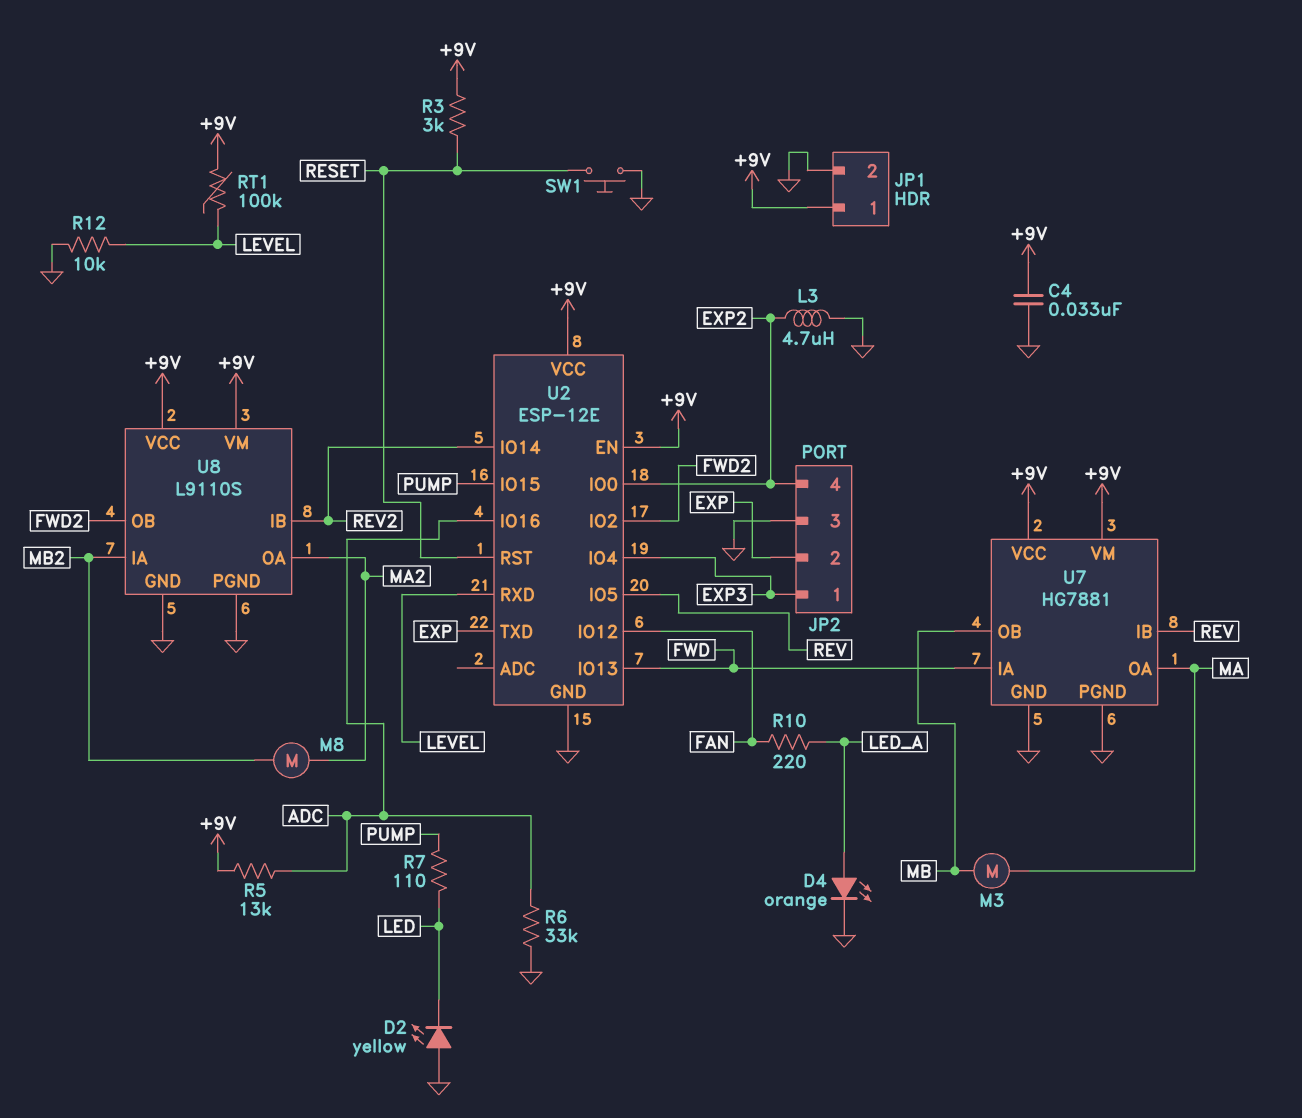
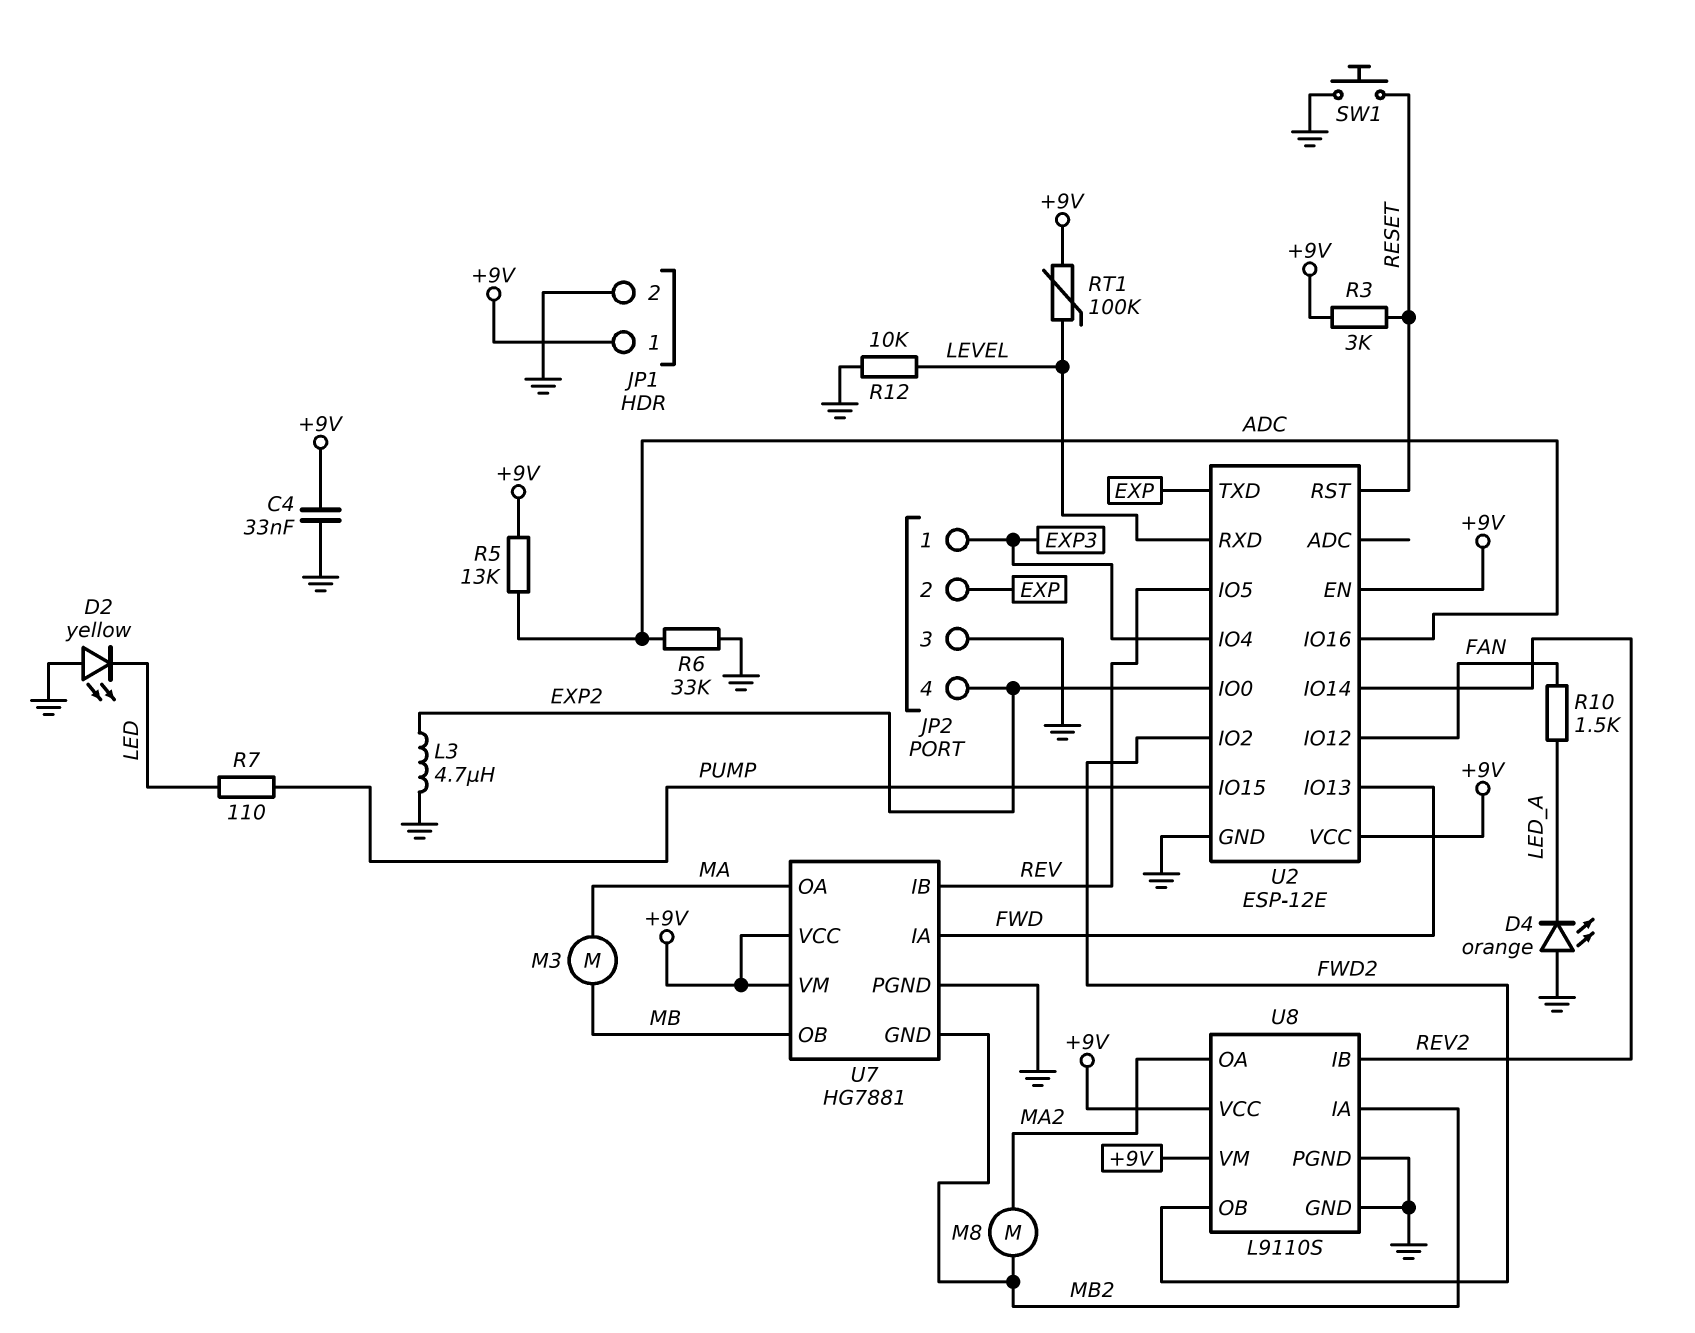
D4: LED orange (A LED_A, K GND) -> LED orange (A GND, K LED_A)
R10: 220 (FAN, LED_A) -> 1.5k (FAN, LED_A)
U7 pin GND: GND -> MB2

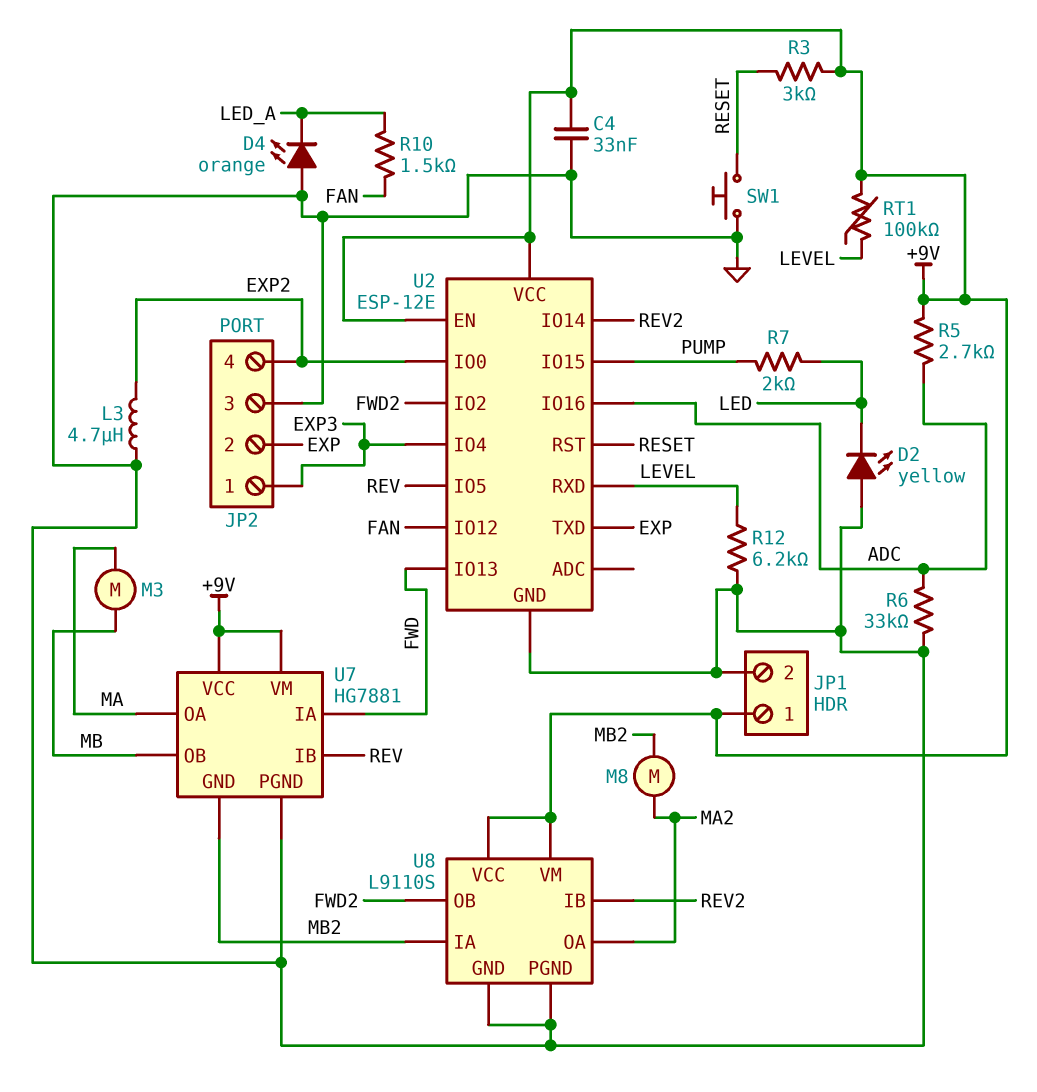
R5: 13k (+9V, ADC) -> 2.7k (+9V, ADC)
R7: 110 (LED, PUMP) -> 2k (LED, PUMP)
R12: 10k (GND, LEVEL) -> 6.2k (GND, LEVEL)

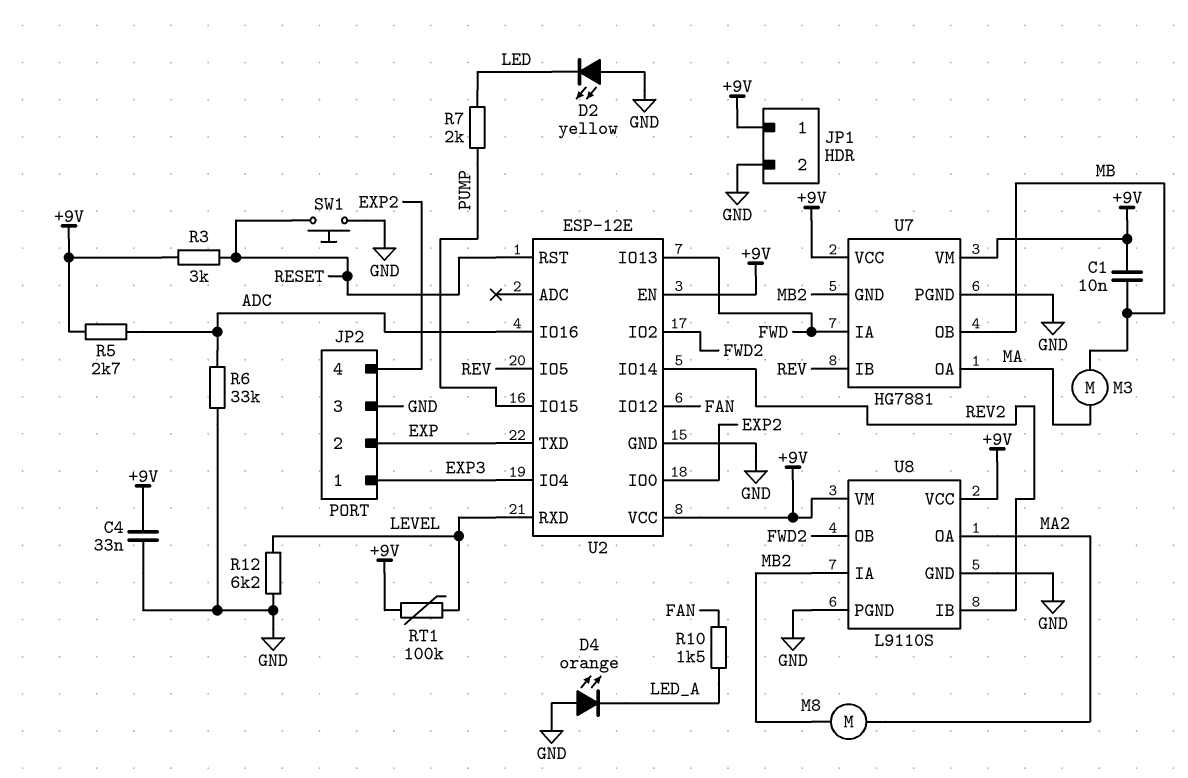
C1: none -> 10nF (+9V, MB)
L3: 4.7uH (EXP2, GND) -> none

